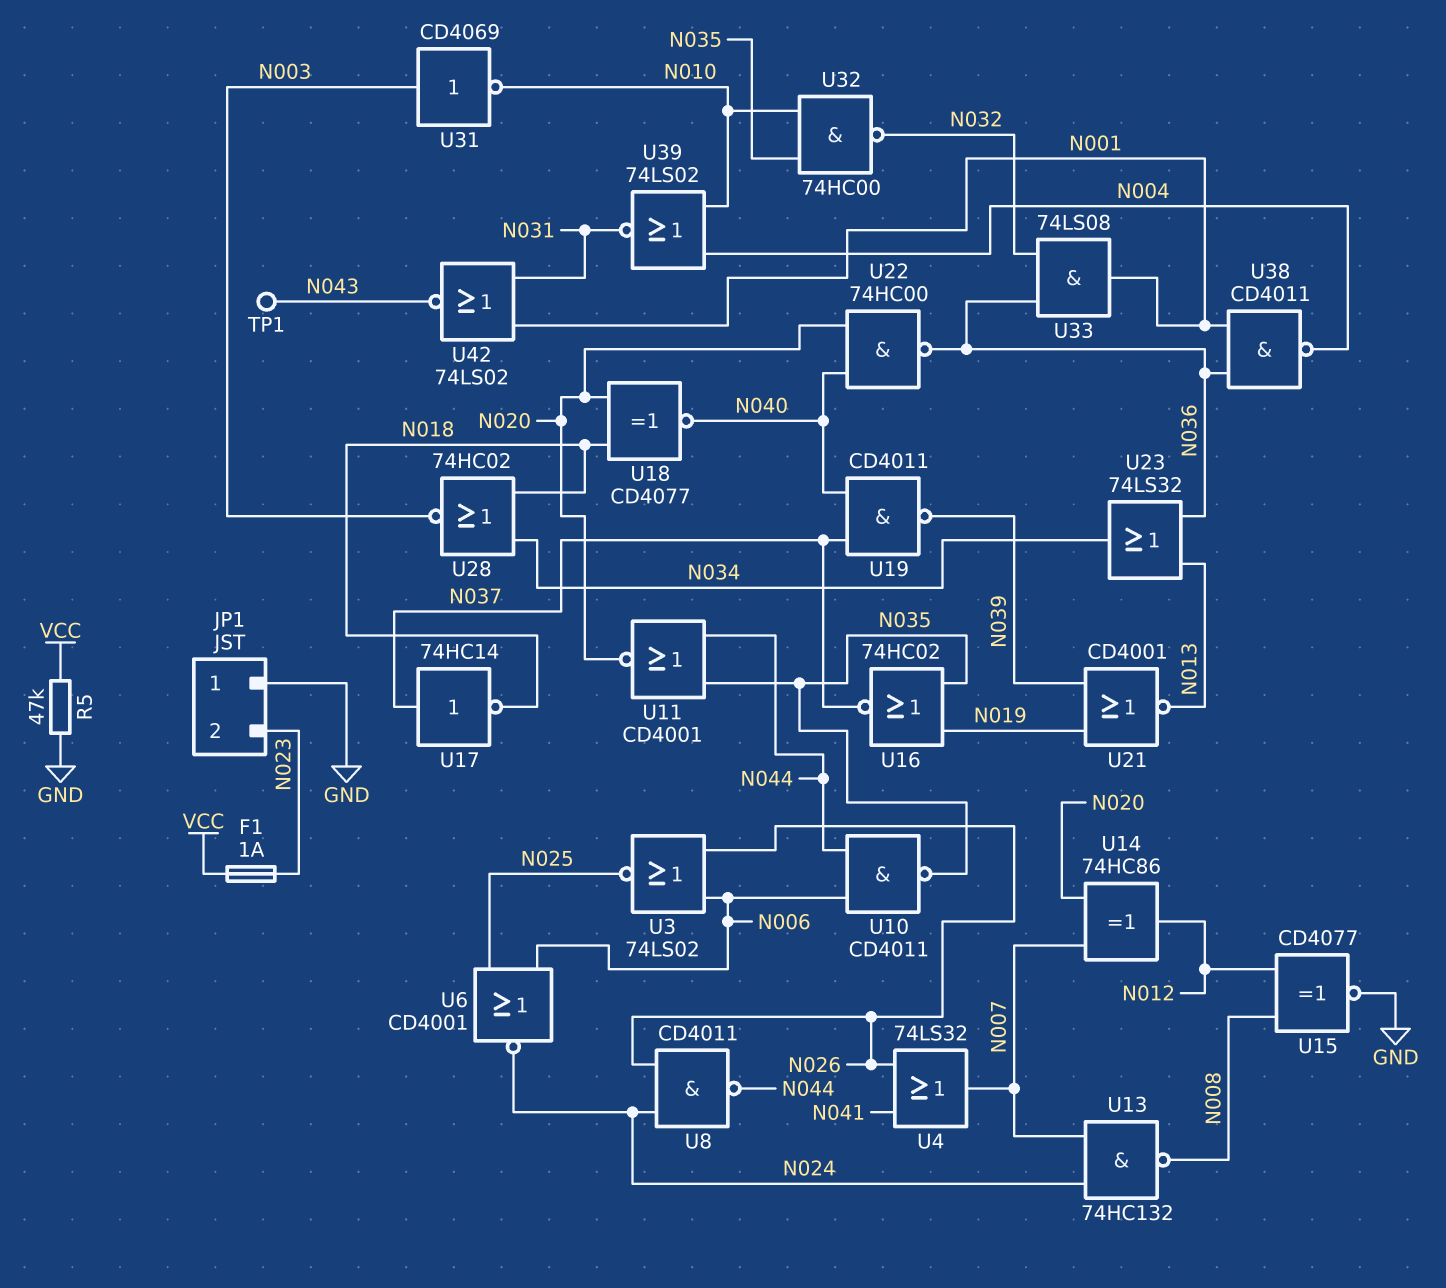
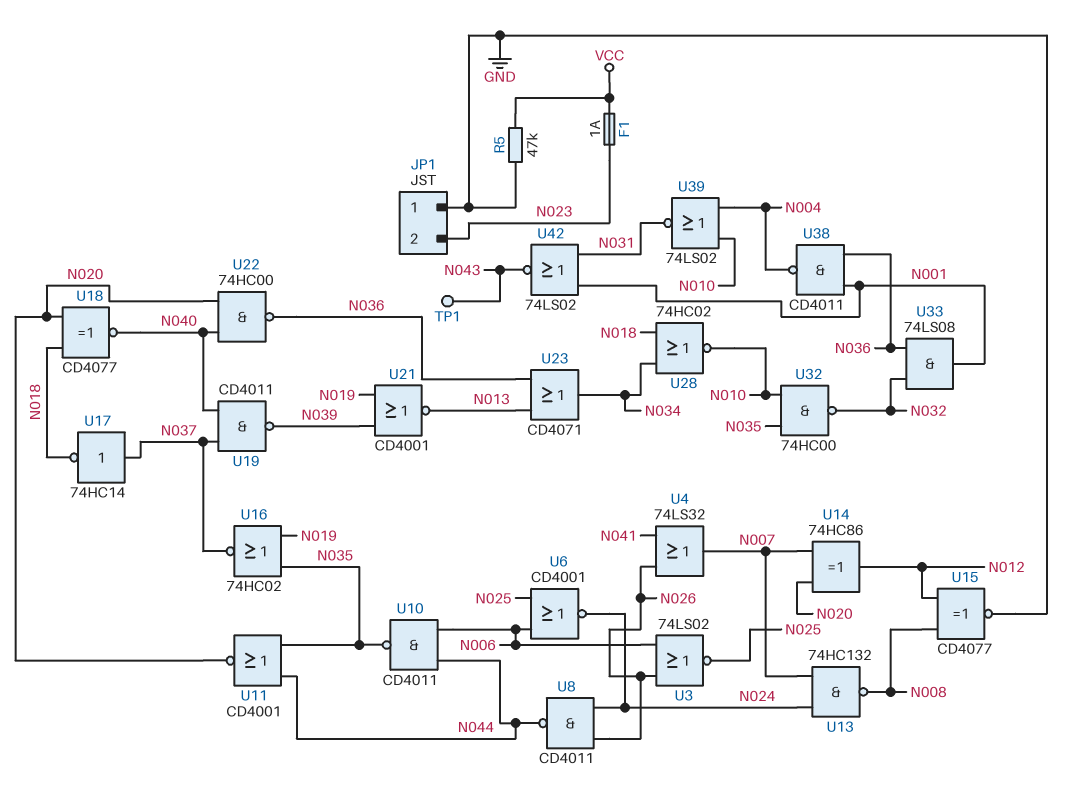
U23: OR 74LS32 (in N013, in N036, out N034) -> OR CD4071 (in N013, in N036, out N034)
U28: NOR 74HC02 (in N018, in N034, out N003) -> NOR 74HC02 (in N018, in N034, out N010)
U31: NOT CD4069 (in N003, out N010) -> none

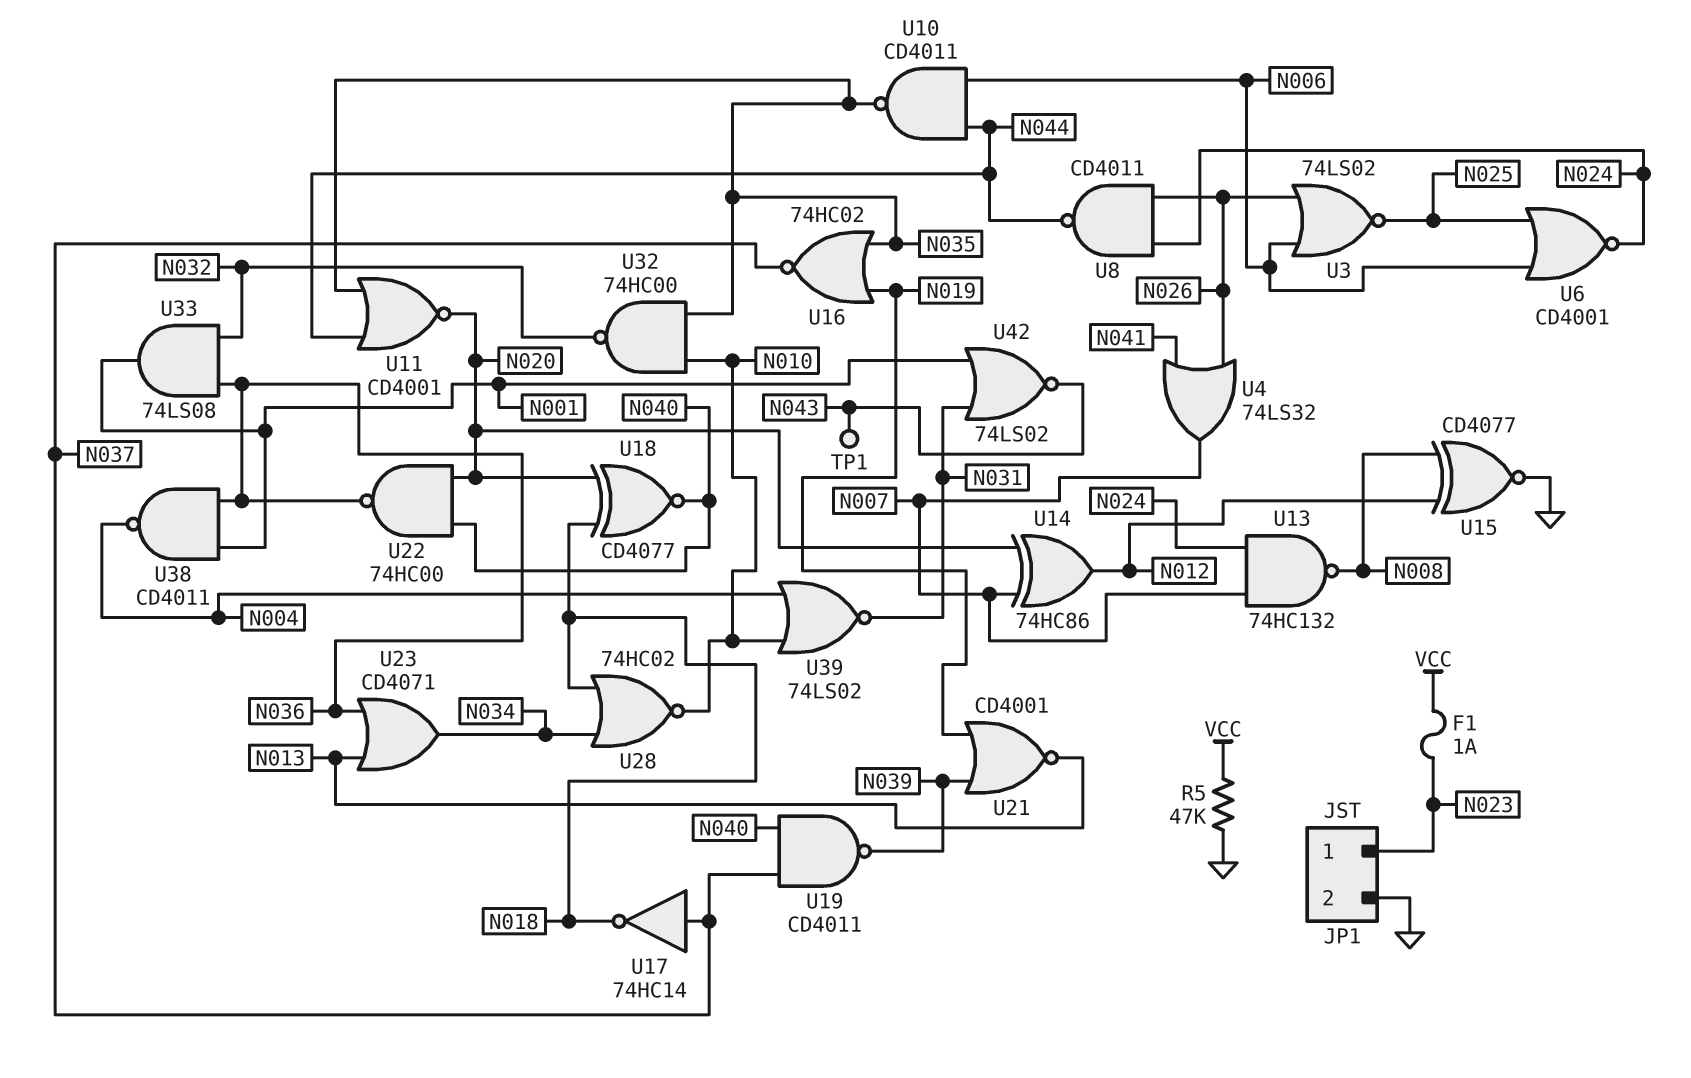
JP1 pin 1: GND -> N023
JP1 pin 2: N023 -> GND

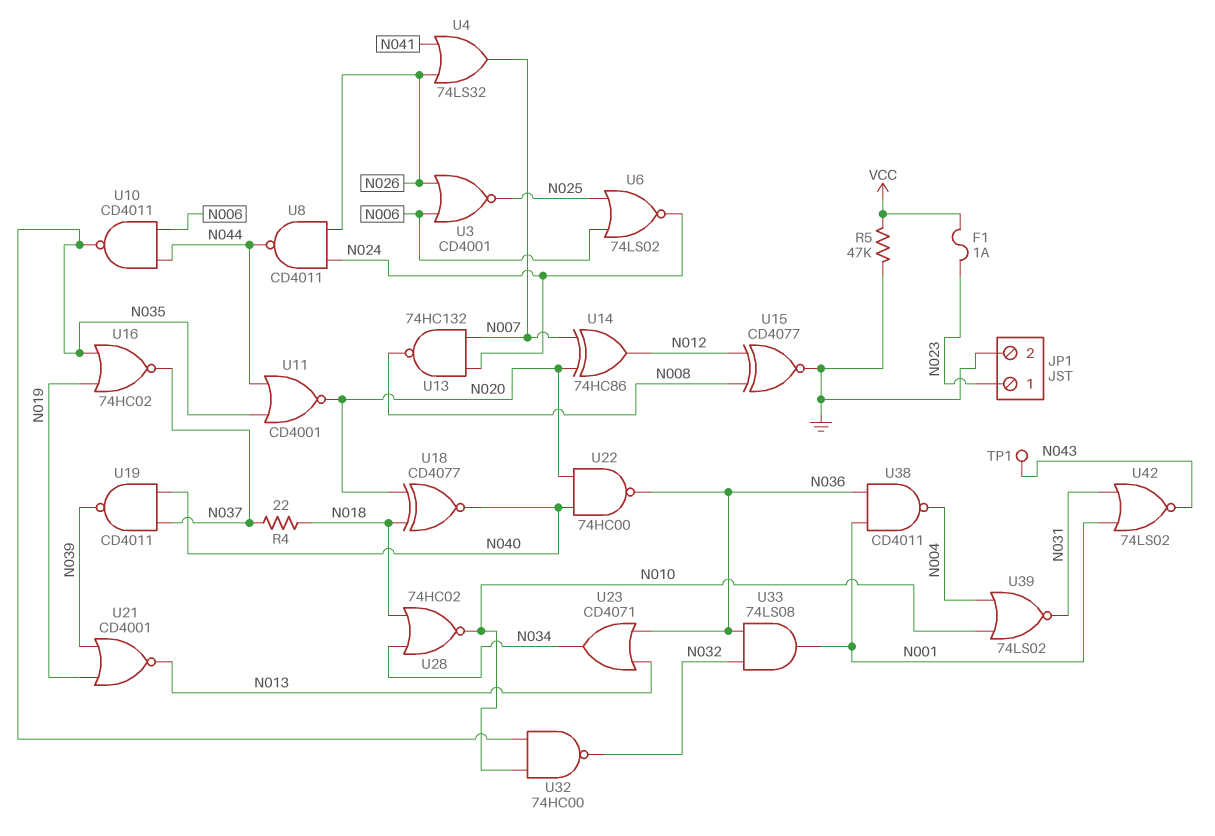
R4: none -> 22 (N018, N037)
U3: NOR 74LS02 (in N006, in N026, out N025) -> NOR CD4001 (in N006, in N026, out N025)
U6: NOR CD4001 (in N006, in N025, out N024) -> NOR 74LS02 (in N006, in N025, out N024)
U17: NOT 74HC14 (in N037, out N018) -> none

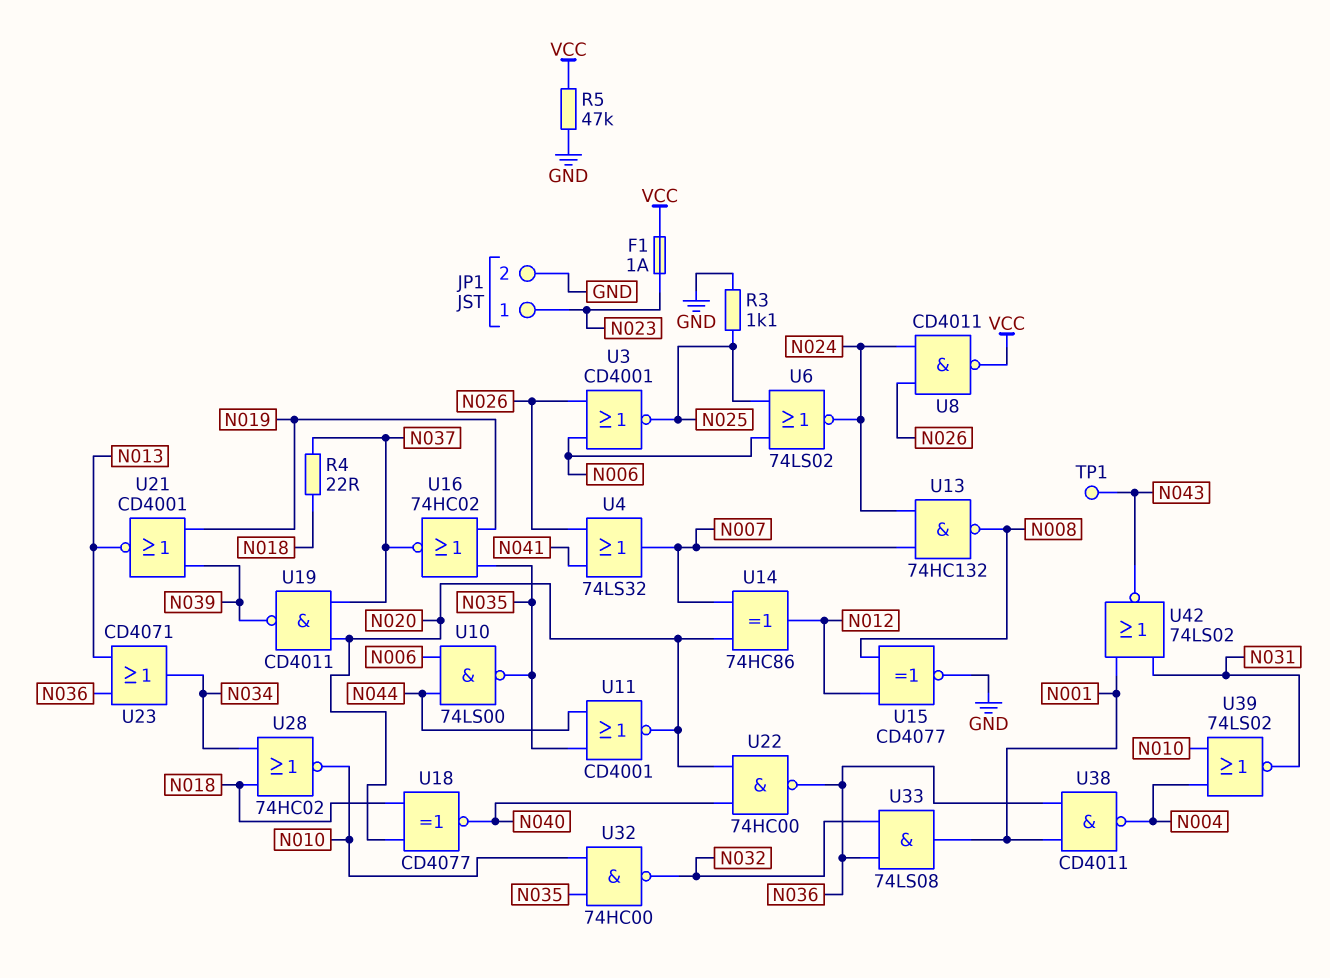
R3: none -> 1.1k (GND, N025)
U8: NAND CD4011 (in N024, in N026, out N044) -> NAND CD4011 (in N024, in N026, out VCC)
U10: NAND CD4011 (in N006, in N044, out N035) -> NAND 74LS00 (in N006, in N044, out N035)
U19: NAND CD4011 (in N037, in N040, out N039) -> NAND CD4011 (in N020, in N037, out N039)

